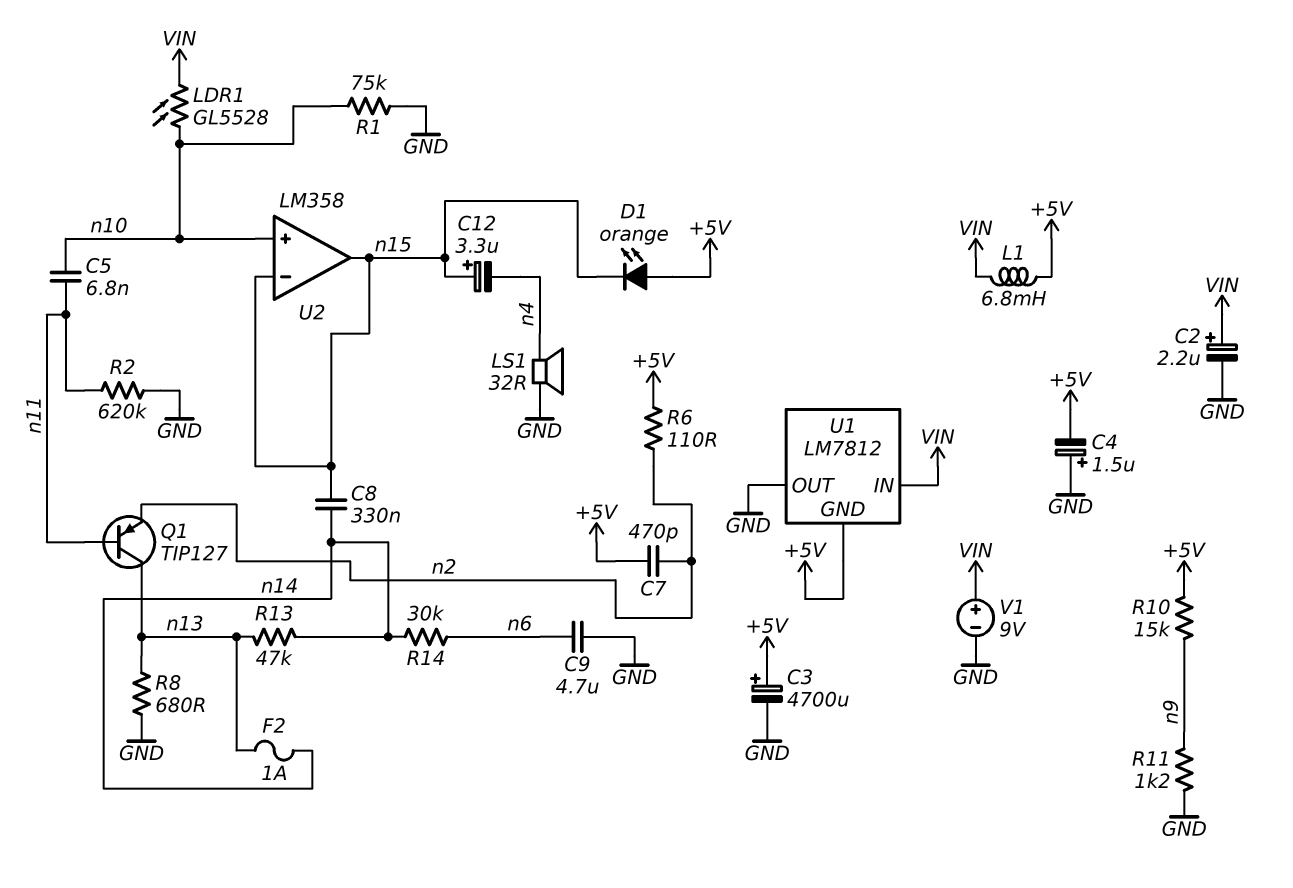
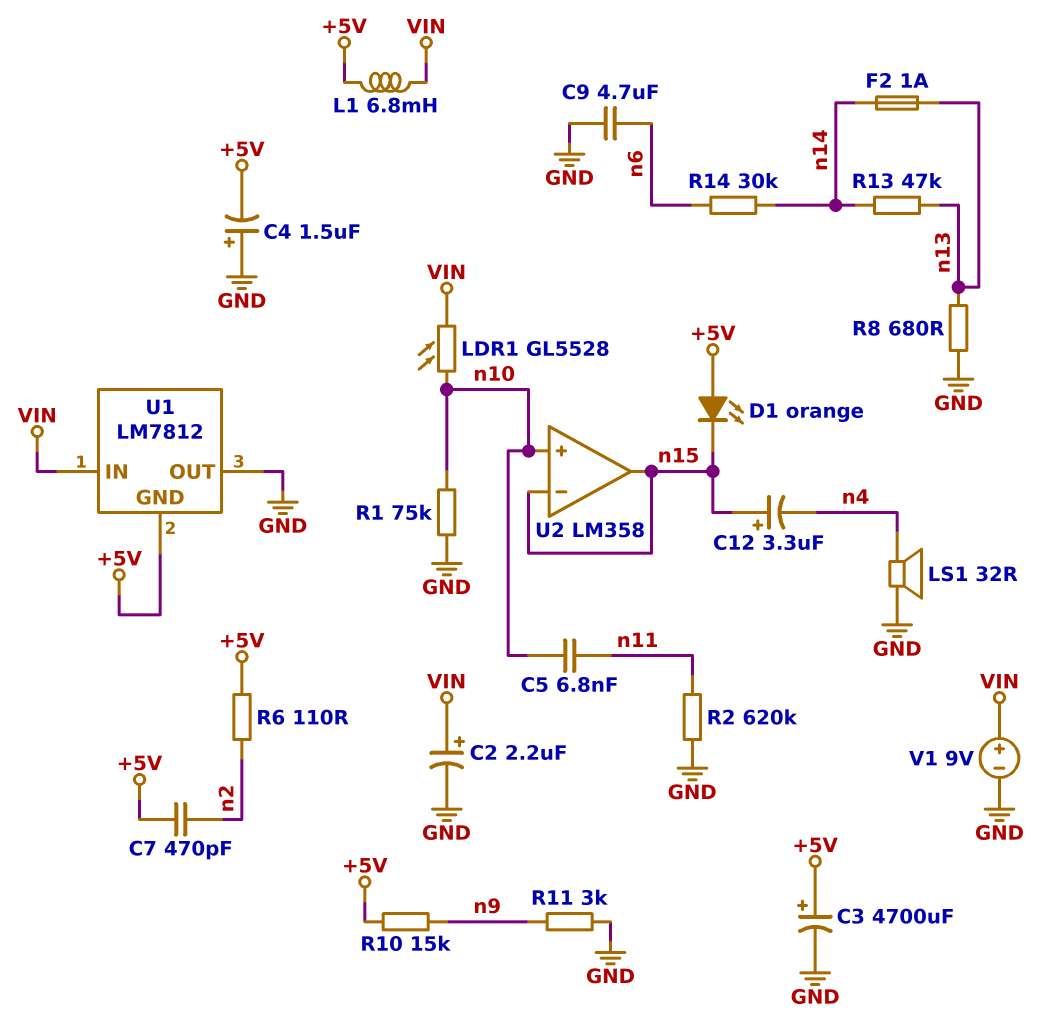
C8: 330nF (n14, n15) -> none
Q1: PNP TIP127 (B n11, C n13, E n2) -> none
R11: 1.2k (GND, n9) -> 3k (GND, n9)

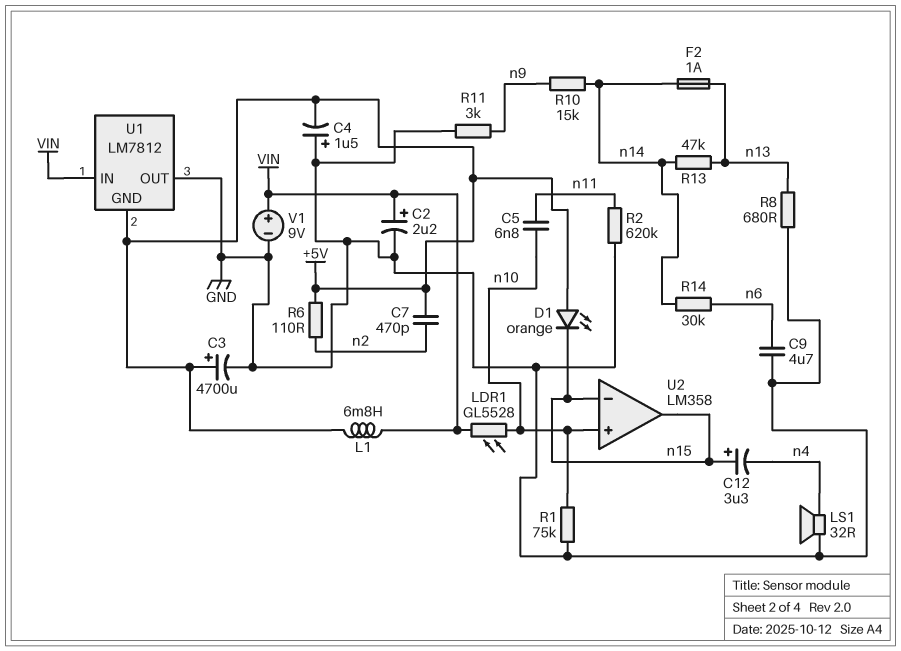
R10: 15k (+5V, n9) -> 15k (n9, n14)

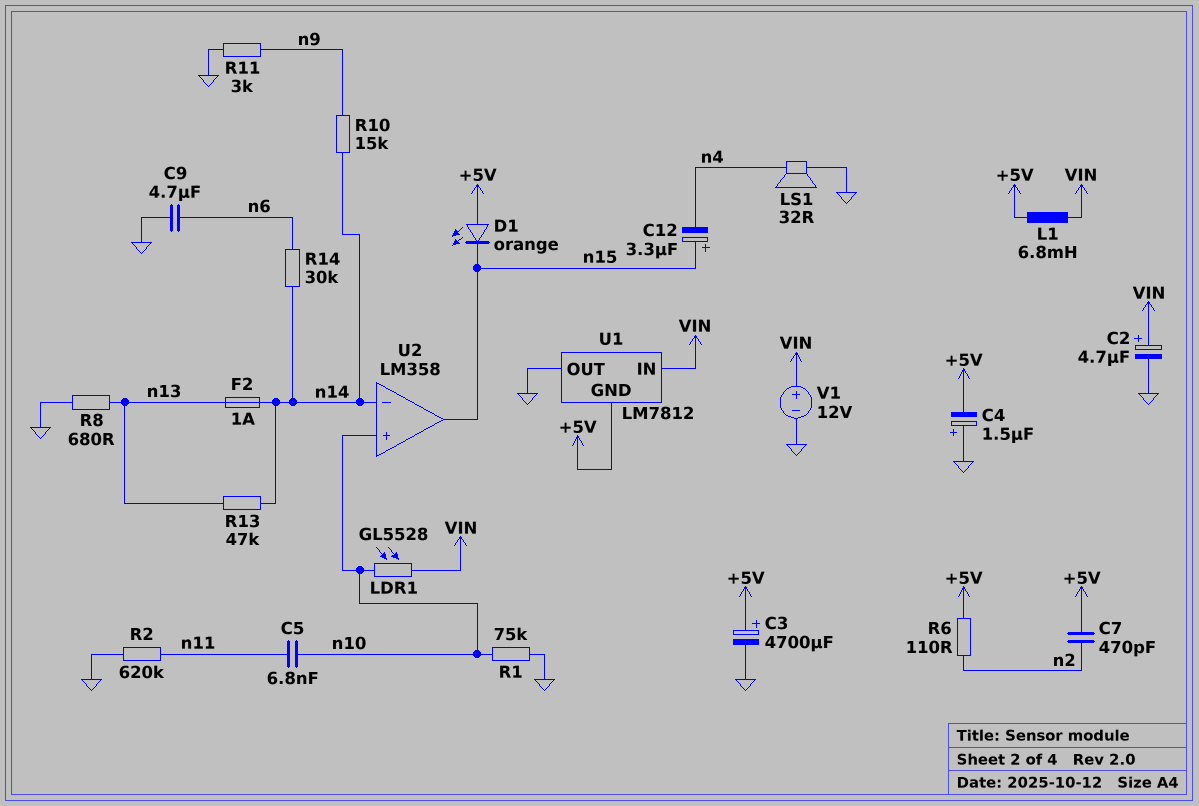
C2: 2.2uF (plus VIN, minus GND) -> 4.7uF (plus VIN, minus GND)
U2 pin in-: n15 -> n14
V1: 9V (plus VIN, minus GND) -> 12V (plus VIN, minus GND)

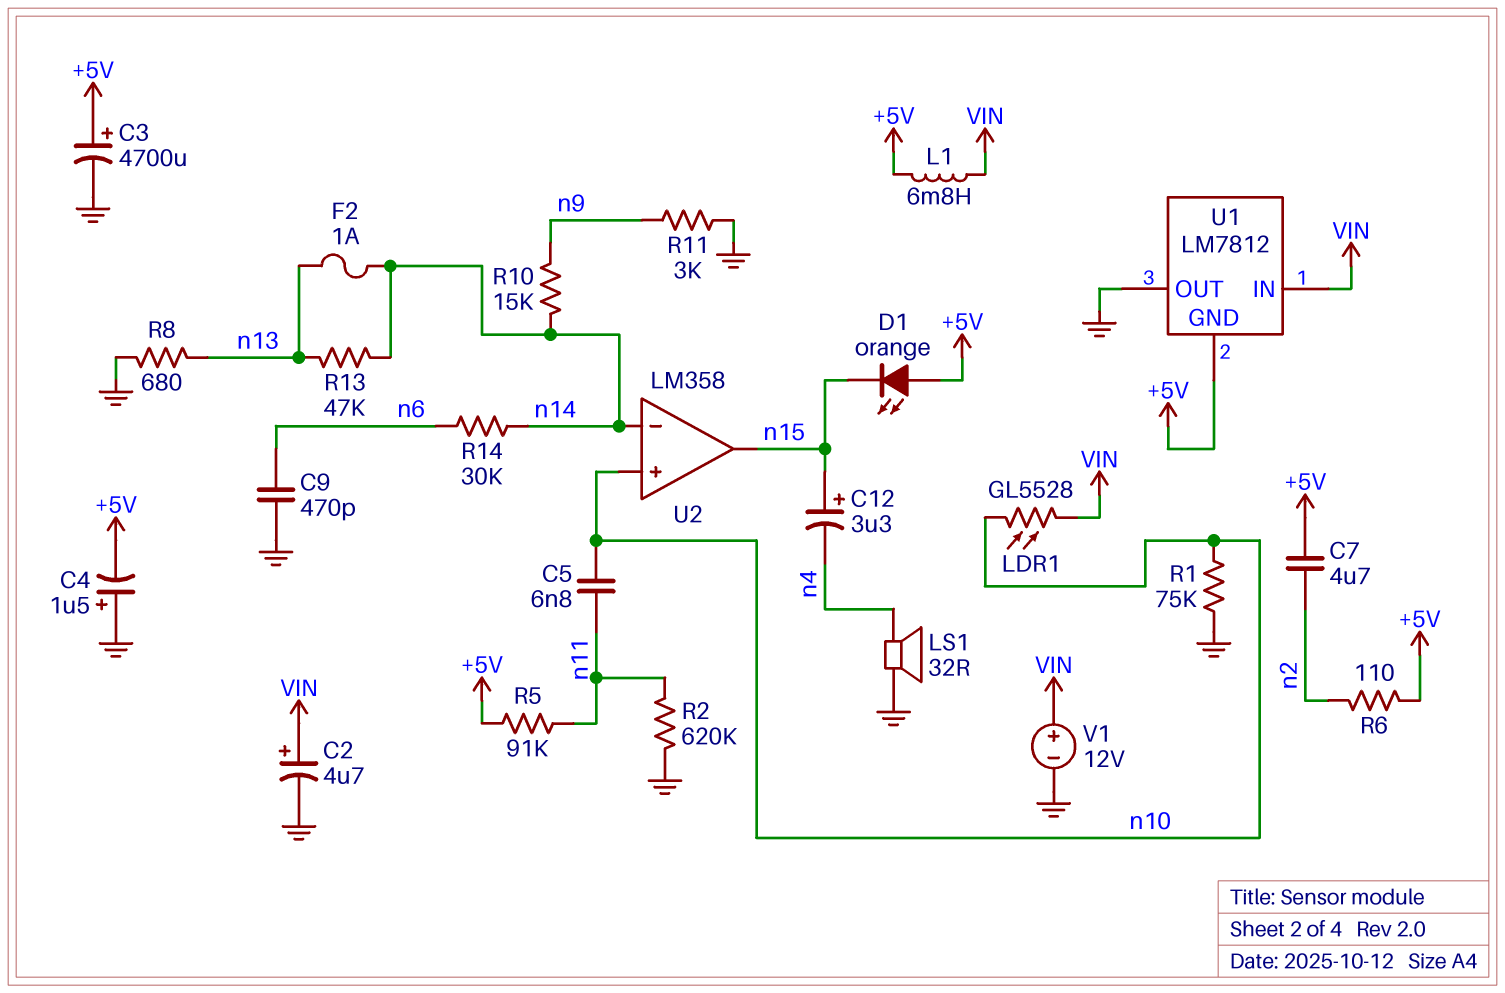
C7: 470pF (+5V, n2) -> 4.7uF (+5V, n2)
C9: 4.7uF (GND, n6) -> 470pF (GND, n6)
R5: none -> 91k (+5V, n11)

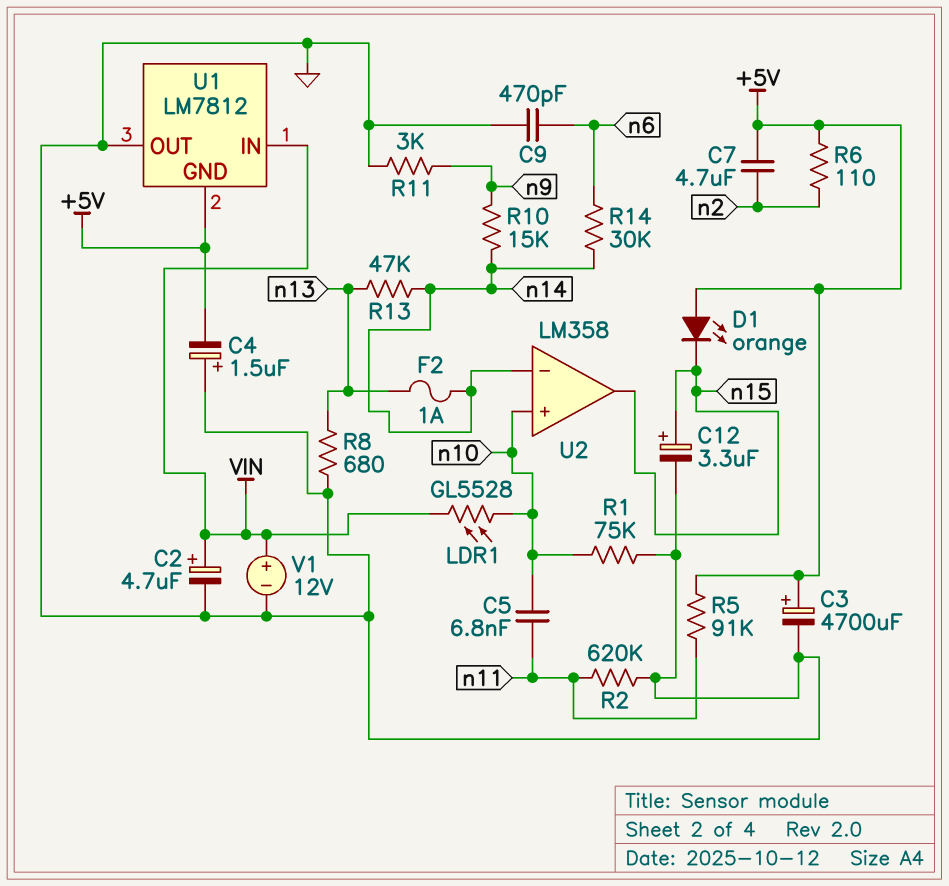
C12: 3.3uF (plus n15, minus n4) -> 3.3uF (plus n15, minus GND)
L1: 6.8mH (+5V, VIN) -> none
LS1: speaker 32R (GND, n4) -> none

